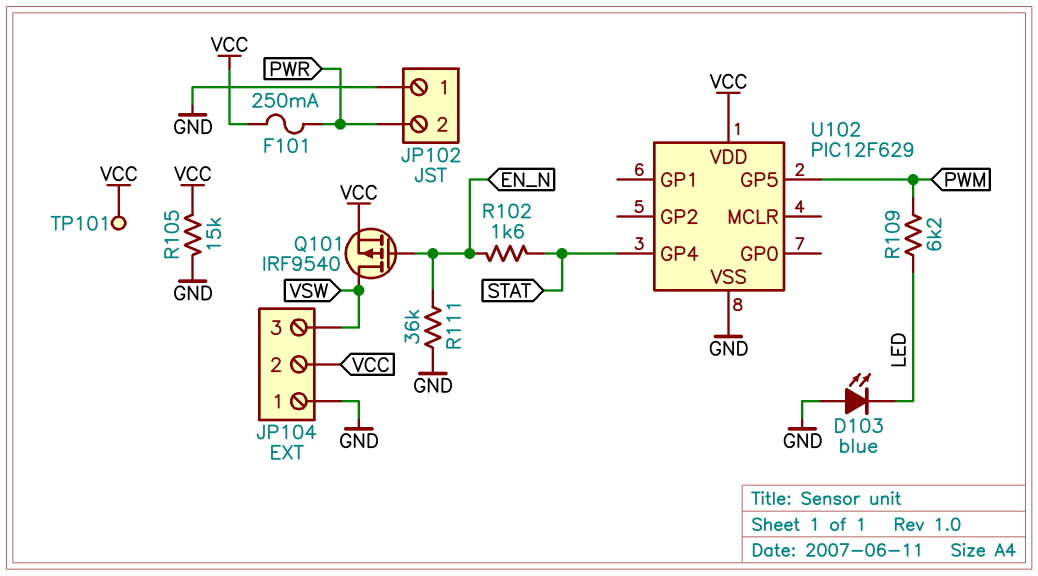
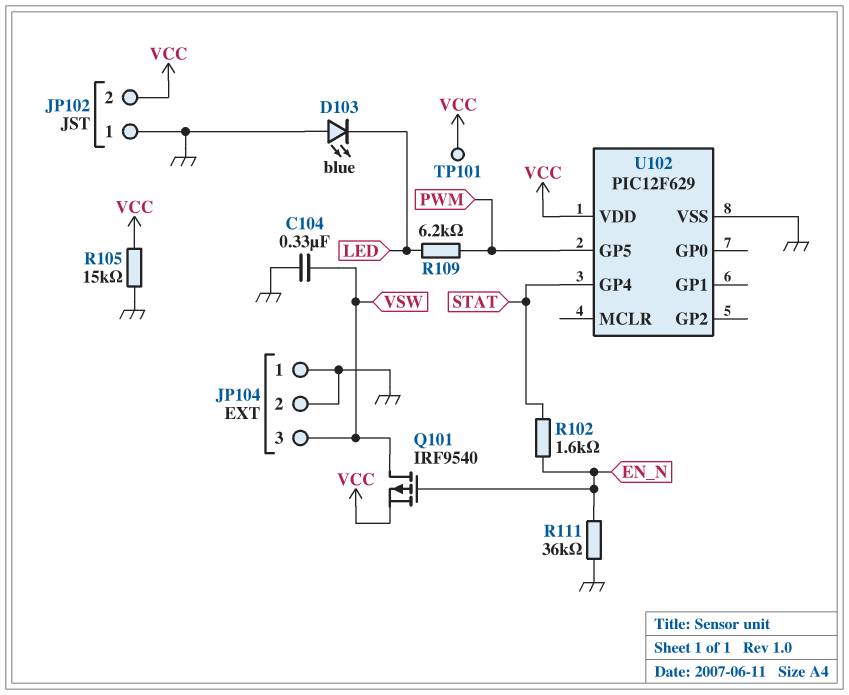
C104: none -> 330nF (GND, VSW)
F101: 250mA (PWR, VCC) -> none
JP102 pin 2: PWR -> VCC
JP104 pin 2: VCC -> GND

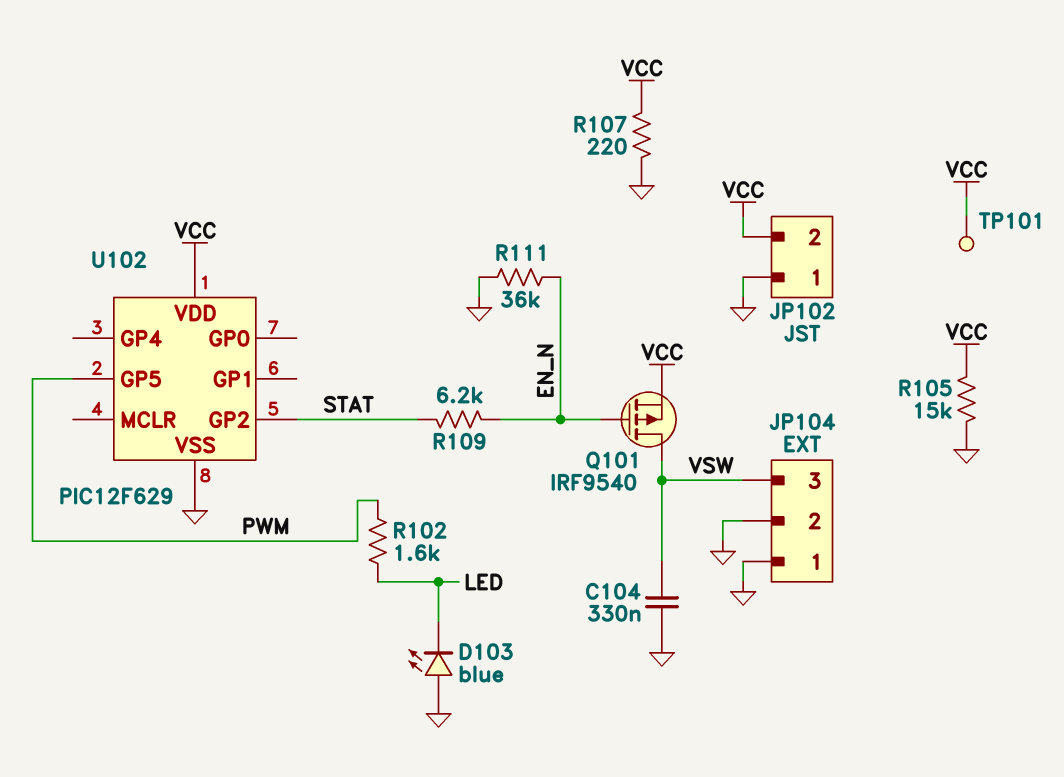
R102: 1.6k (EN_N, STAT) -> 1.6k (LED, PWM)
R107: none -> 220 (GND, VCC)
R109: 6.2k (LED, PWM) -> 6.2k (EN_N, STAT)
U102 pin GP2: none -> STAT
U102 pin GP4: STAT -> none

